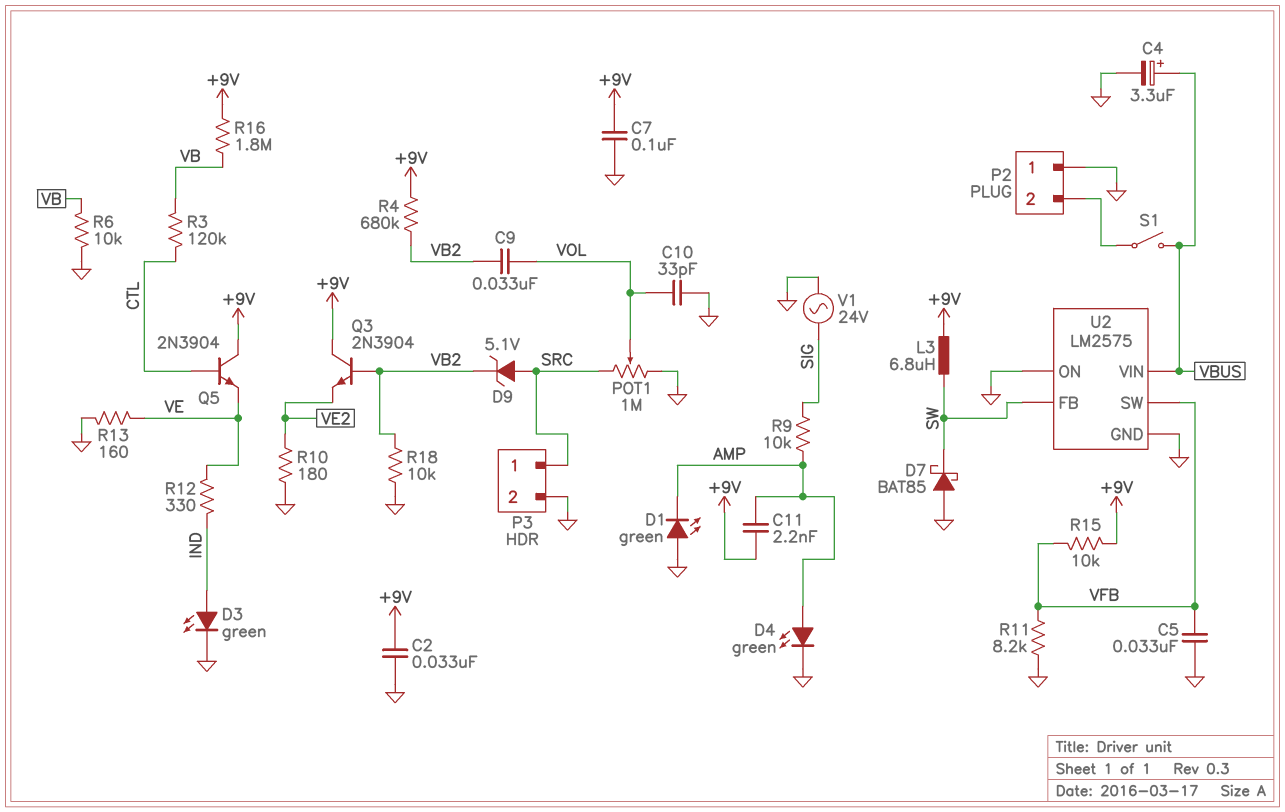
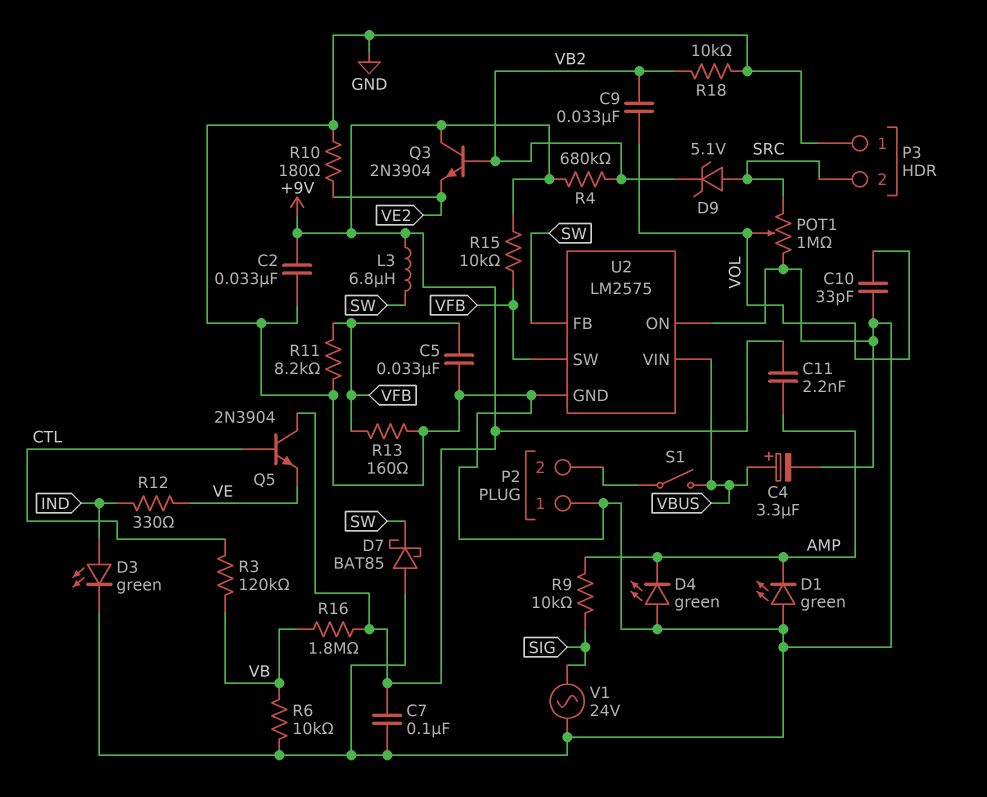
D4: LED green (A AMP, K GND) -> LED green (A GND, K AMP)
P3 pin 1: SRC -> GND
P3 pin 2: GND -> SRC
R13: 160 (GND, VE) -> 160 (GND, VFB)

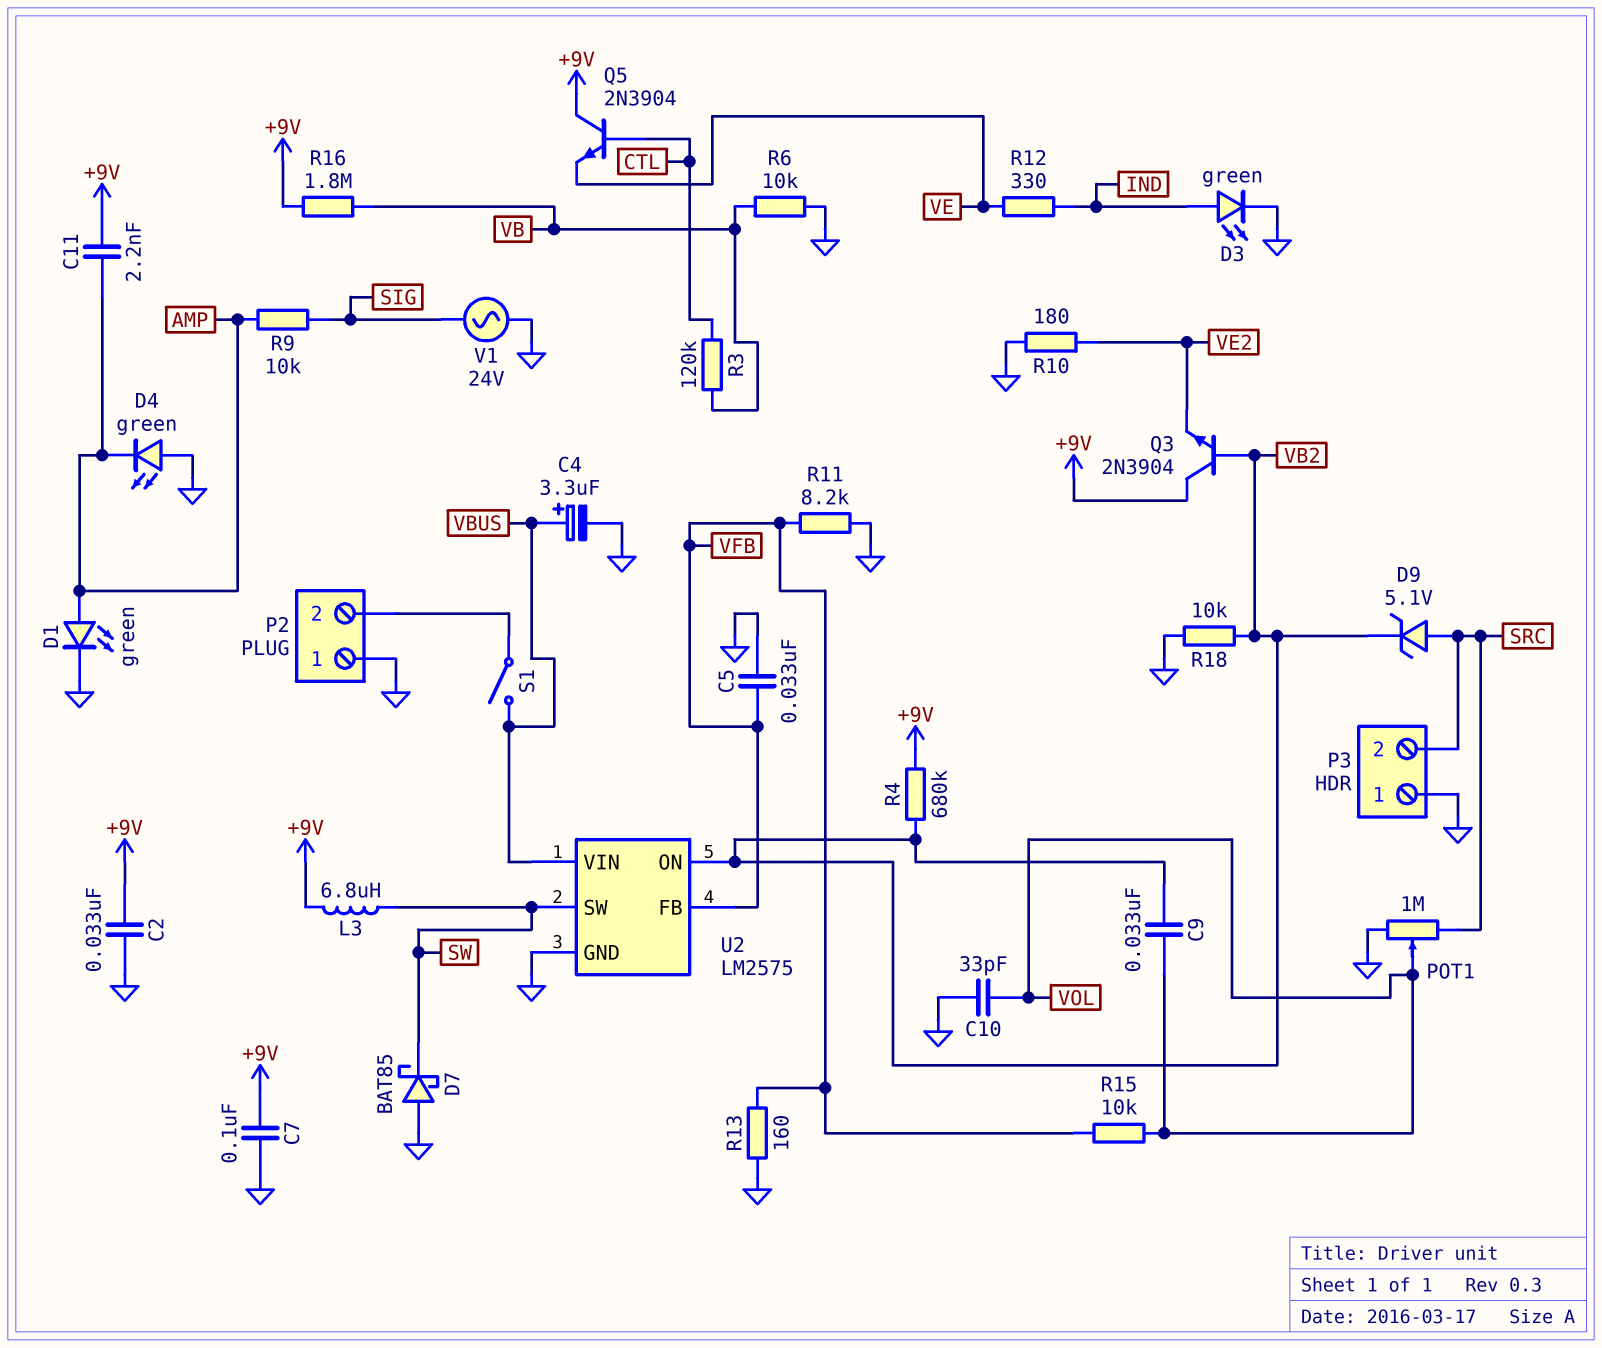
D1: LED green (A GND, K AMP) -> LED green (A AMP, K GND)
R15: 10k (+9V, VFB) -> 10k (VFB, VOL)
U2 pin FB: SW -> VFB
U2 pin ON: GND -> VB2
U2 pin SW: VFB -> SW

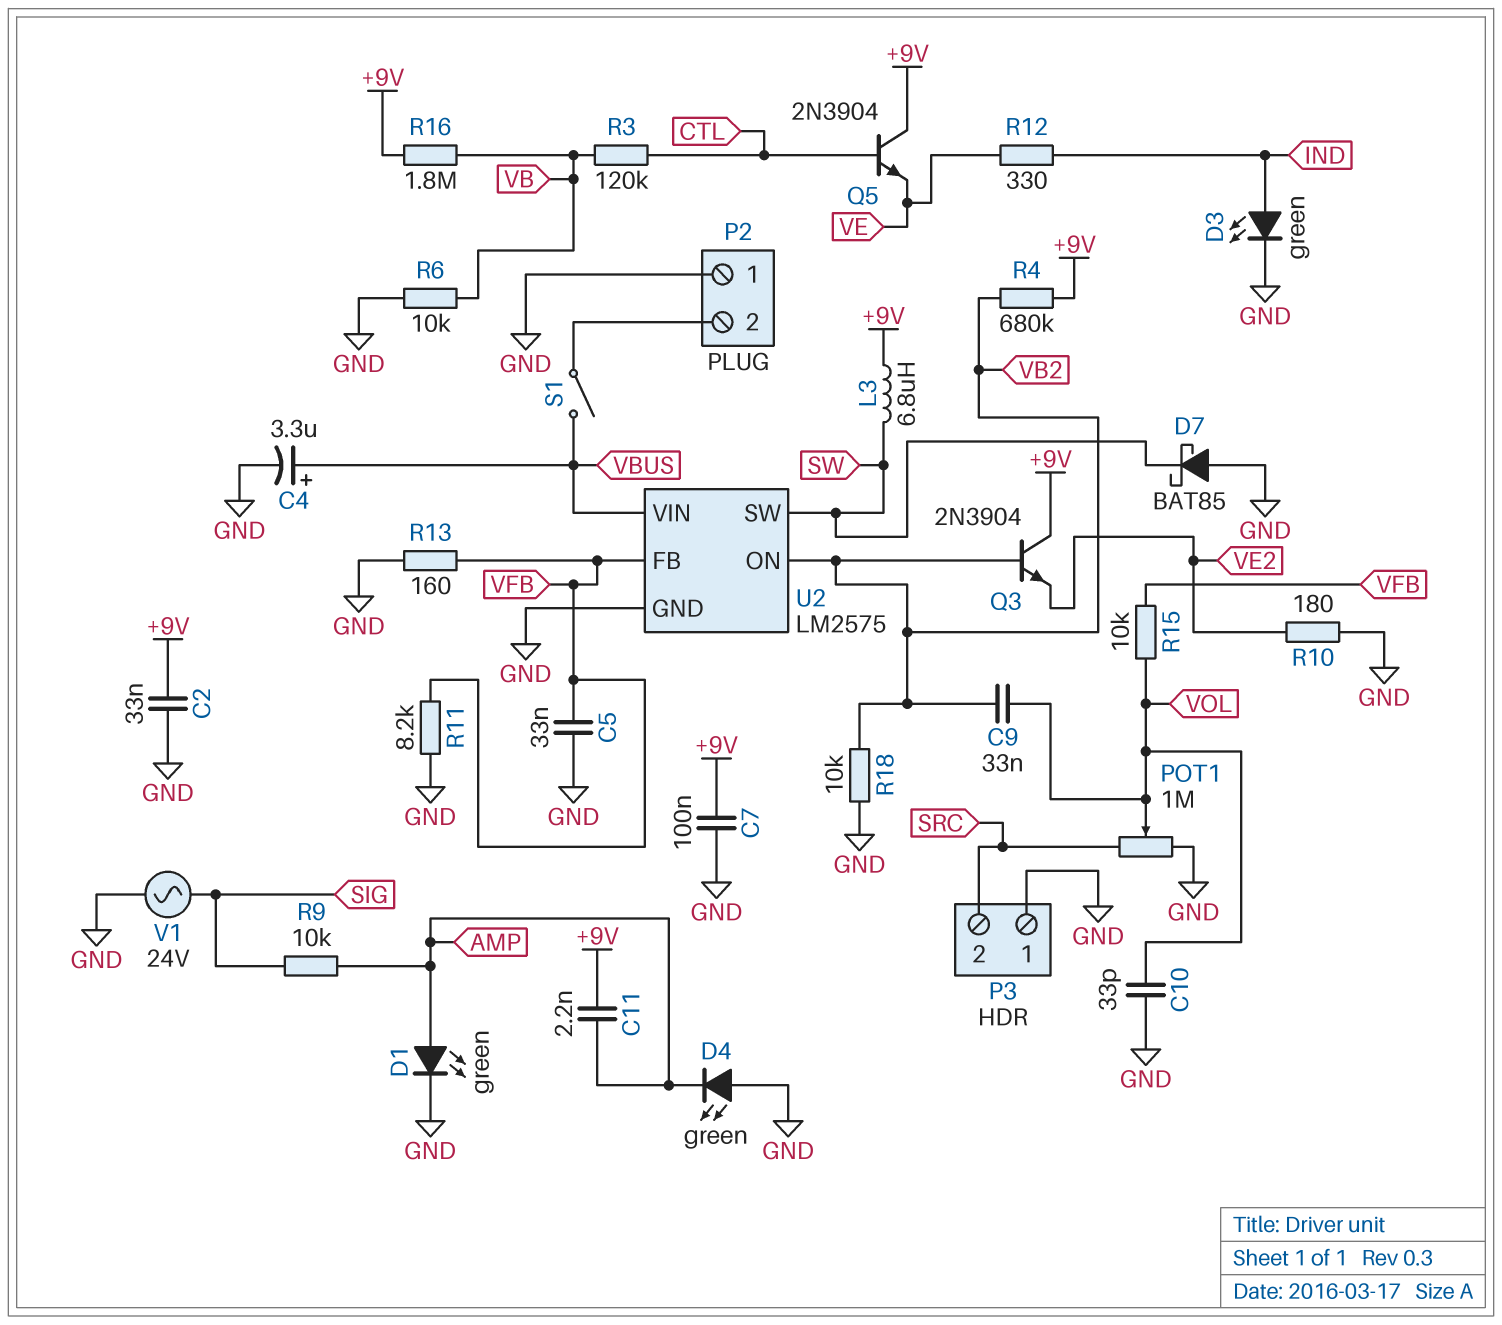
D9: zener 5.1V (A SRC, K VB2) -> none

